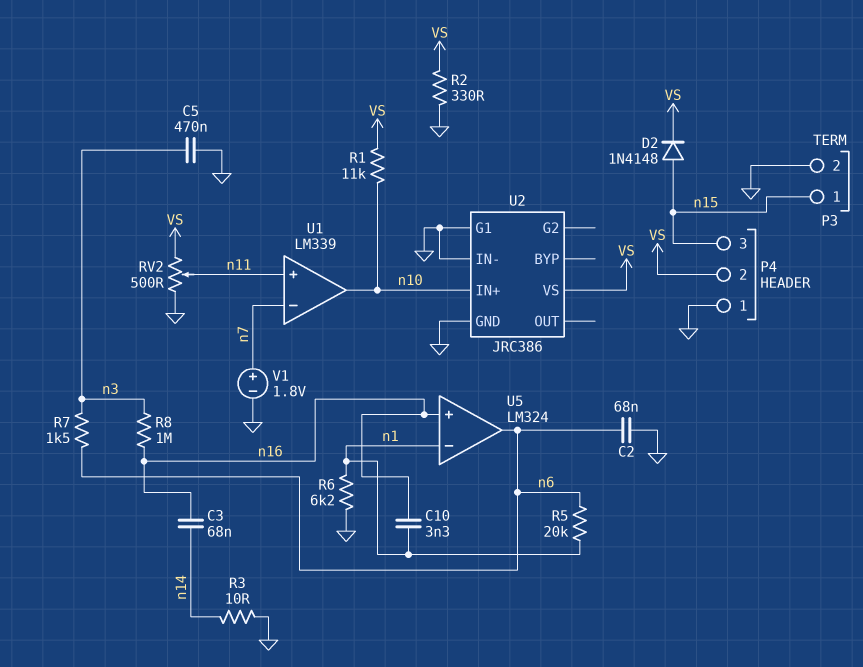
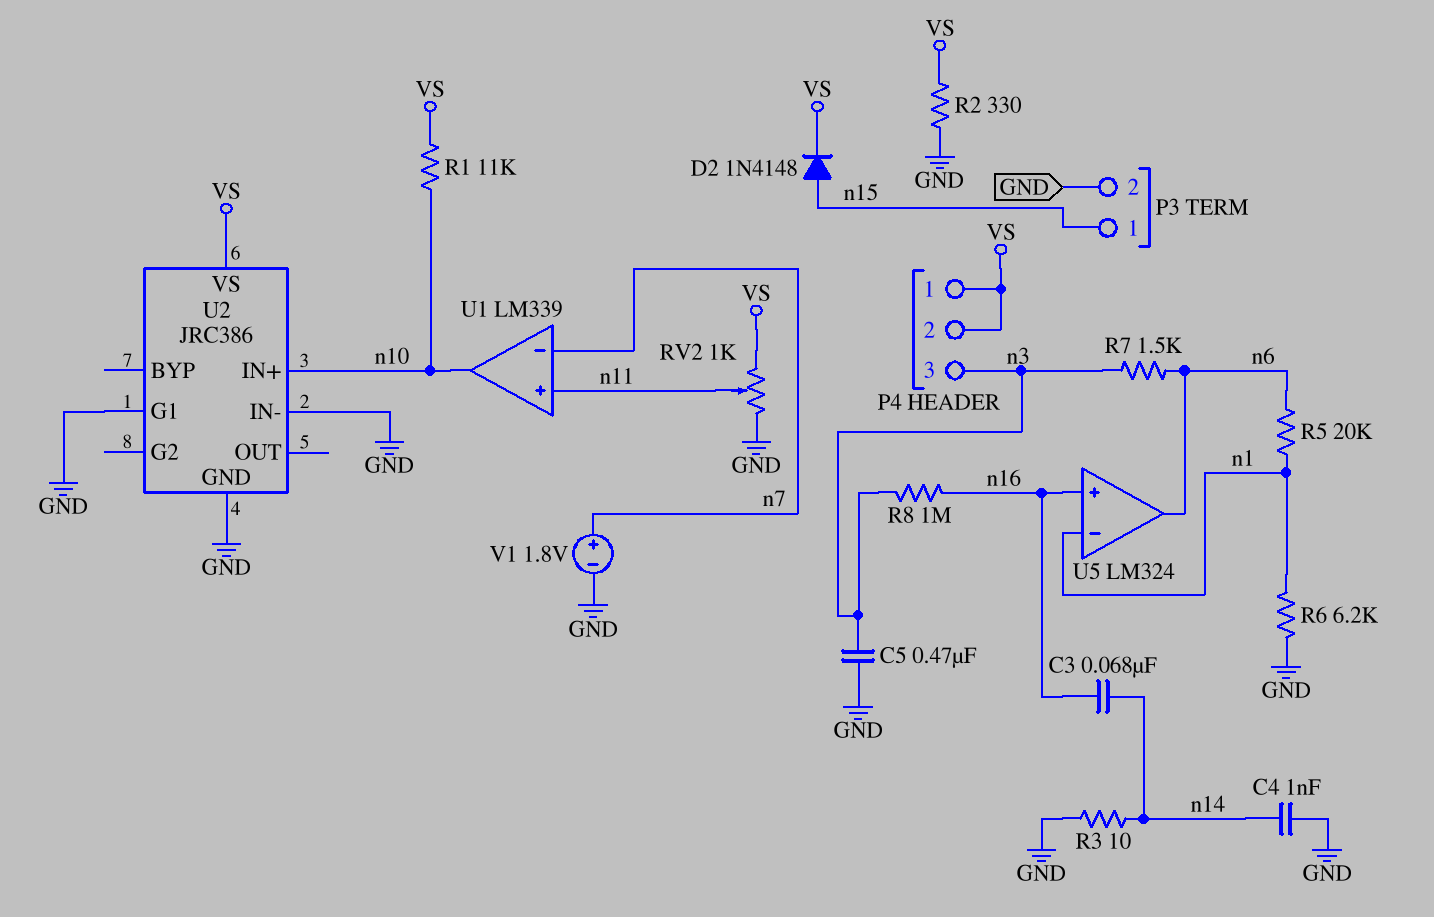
C2: 68nF (GND, n6) -> none
C4: none -> 1nF (GND, n14)
C10: 3.3nF (n1, n16) -> none
P4 pin 1: GND -> VS
P4 pin 3: n15 -> n3
RV2: 500 (GND, VS, wiper n11) -> 1k (GND, VS, wiper n11)

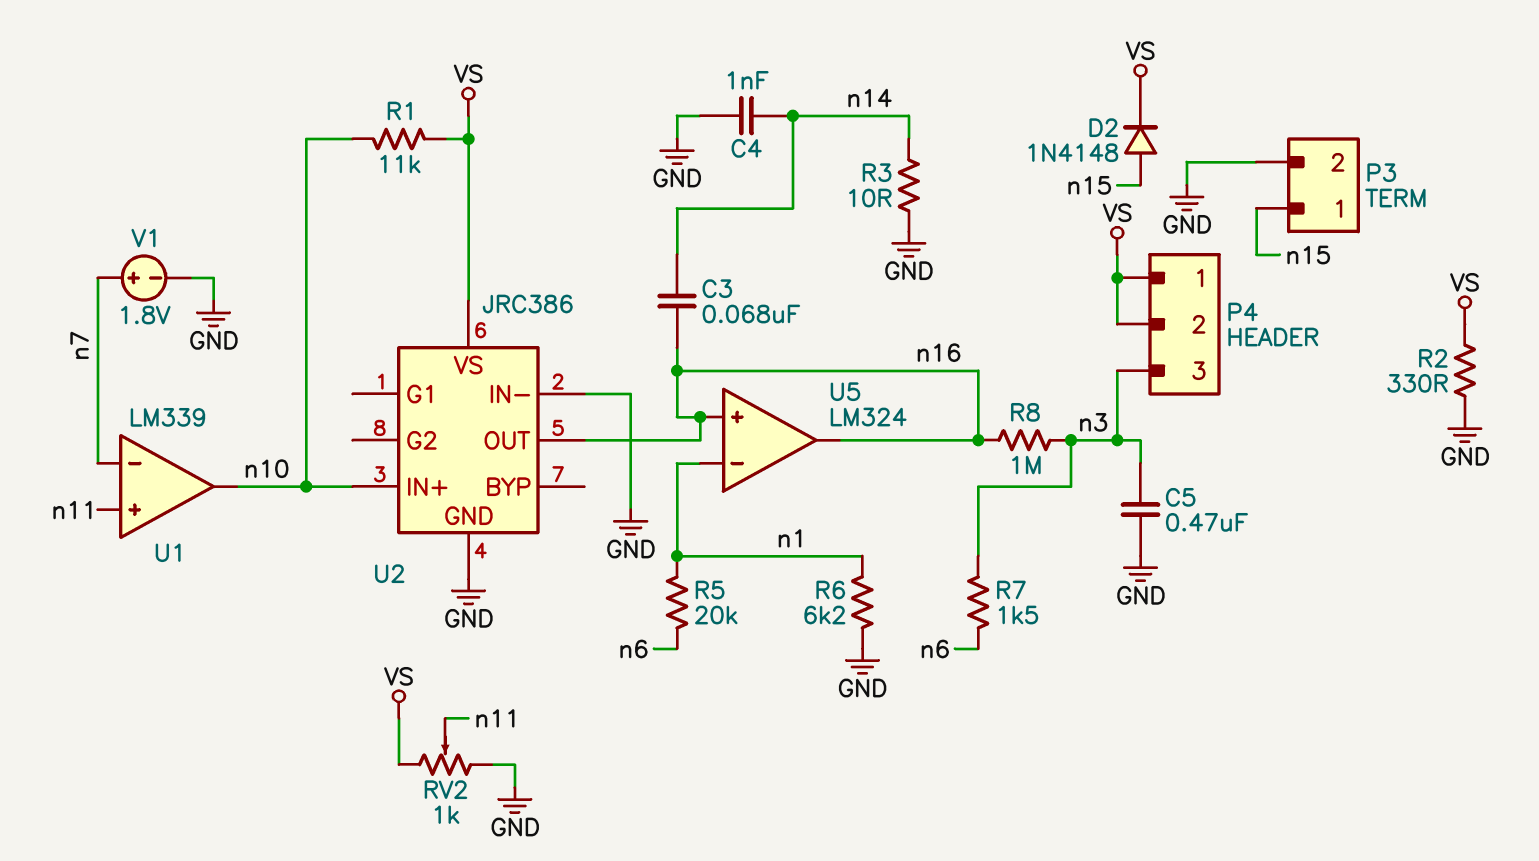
U2 pin G1: GND -> none
U2 pin OUT: none -> n16
U5 pin out: n6 -> n16

